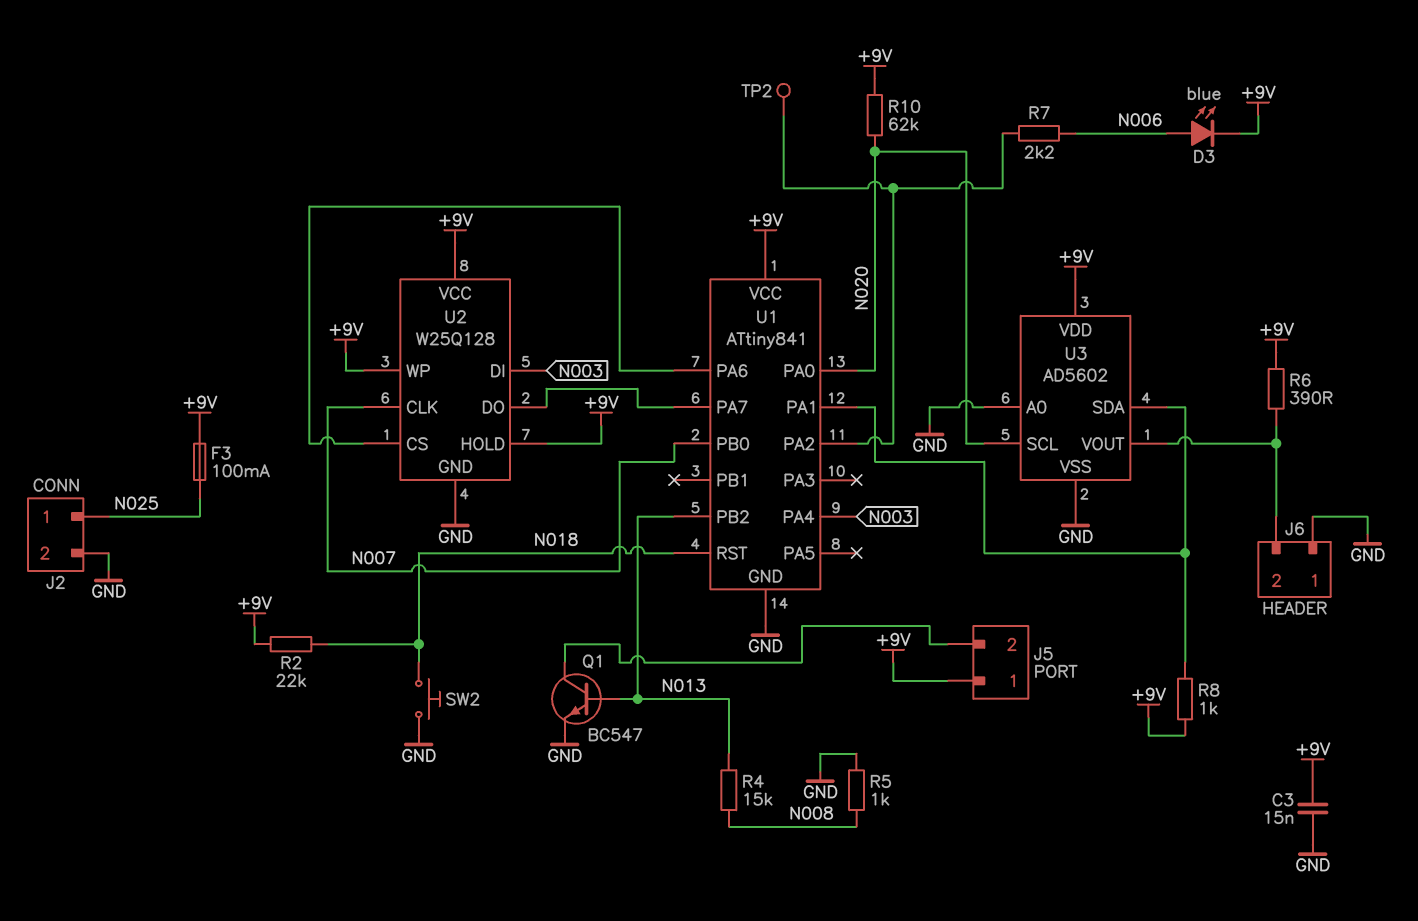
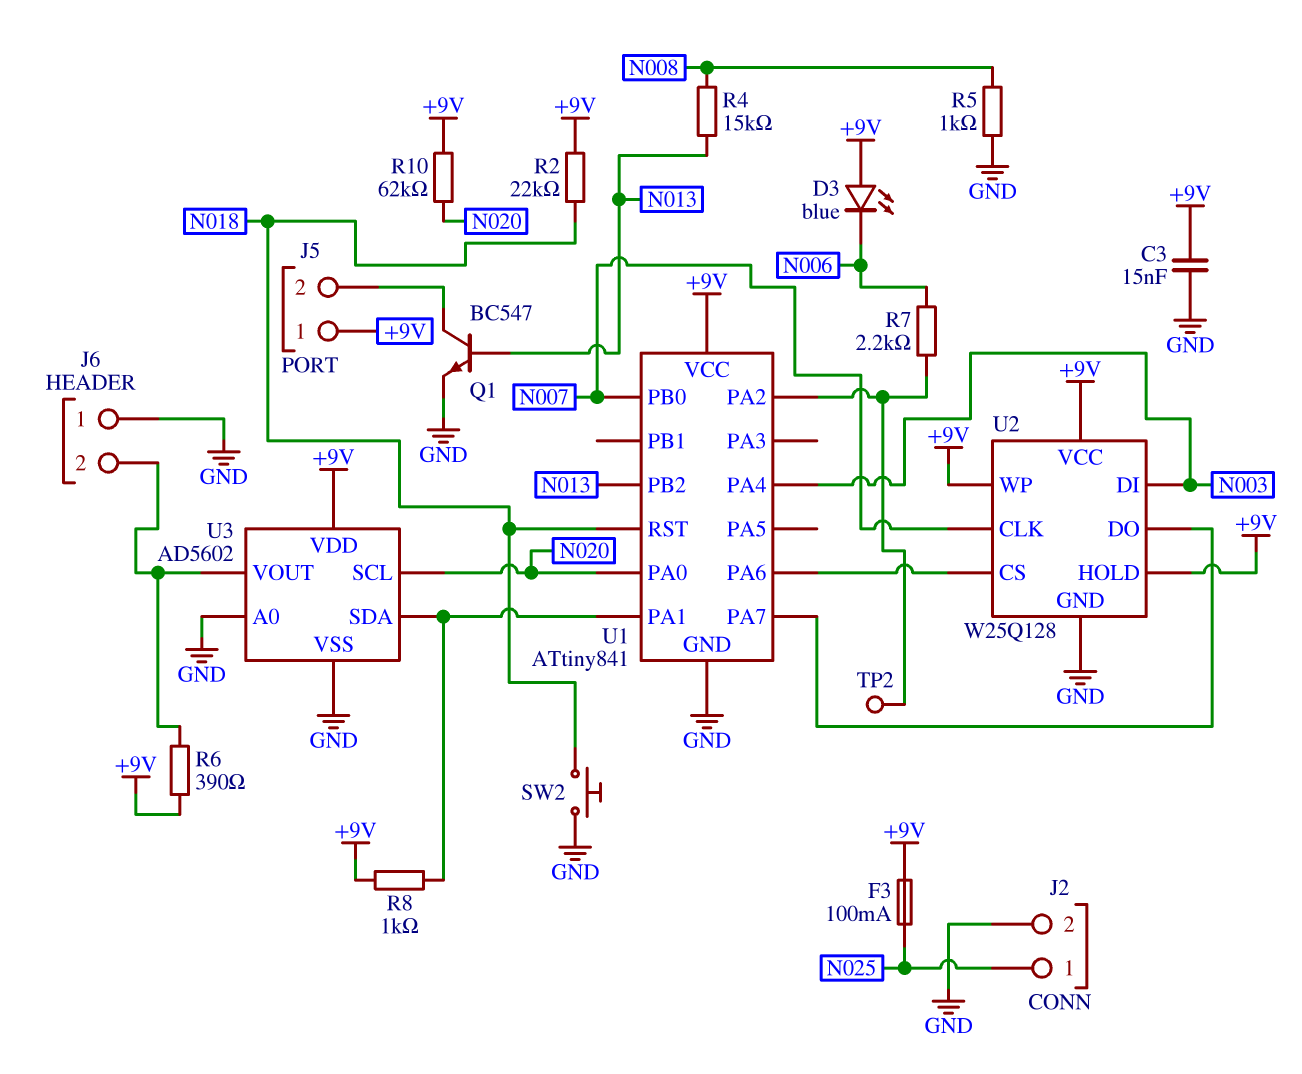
D3: LED blue (A N006, K +9V) -> LED blue (A +9V, K N006)

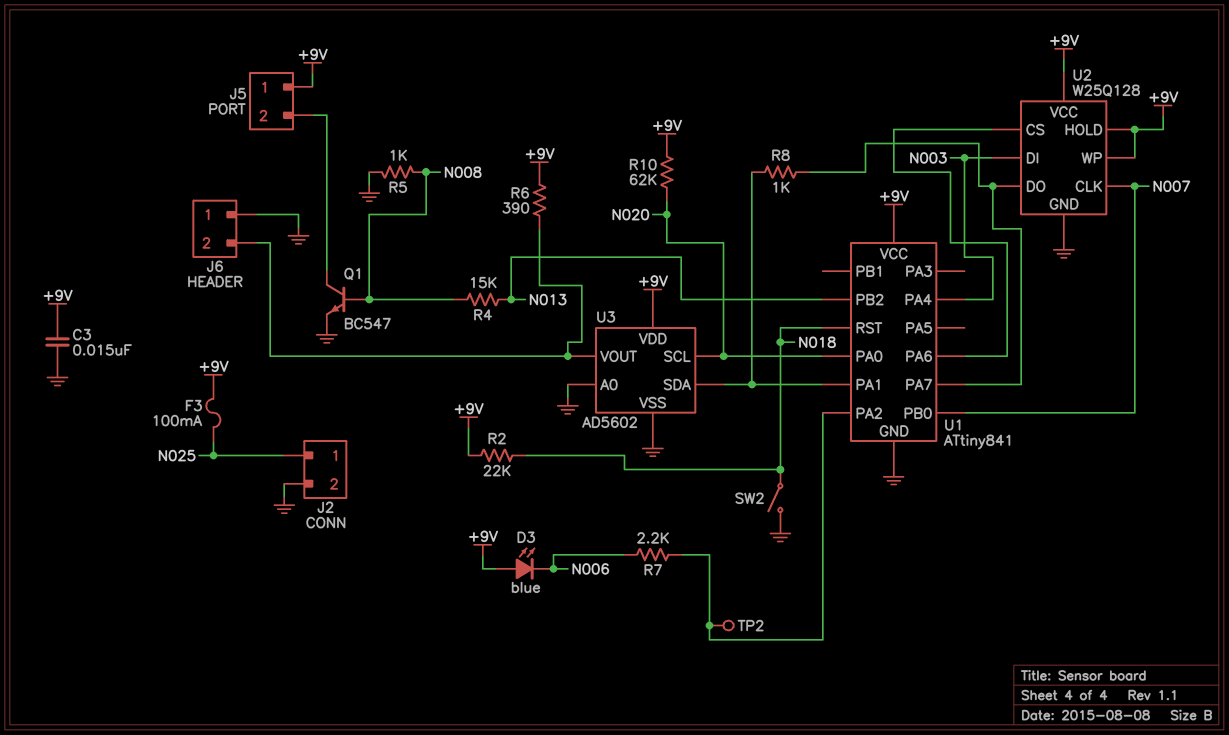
Q1: NPN BC547 (B N013, C J5/2, E GND) -> NPN BC547 (B N008, C J5/2, E GND)
R8: 1k (+9V, U1/PA1) -> 1k (U1/PA1, U1/PA7)
SW2: button (GND, N018) -> switch (GND, N018)

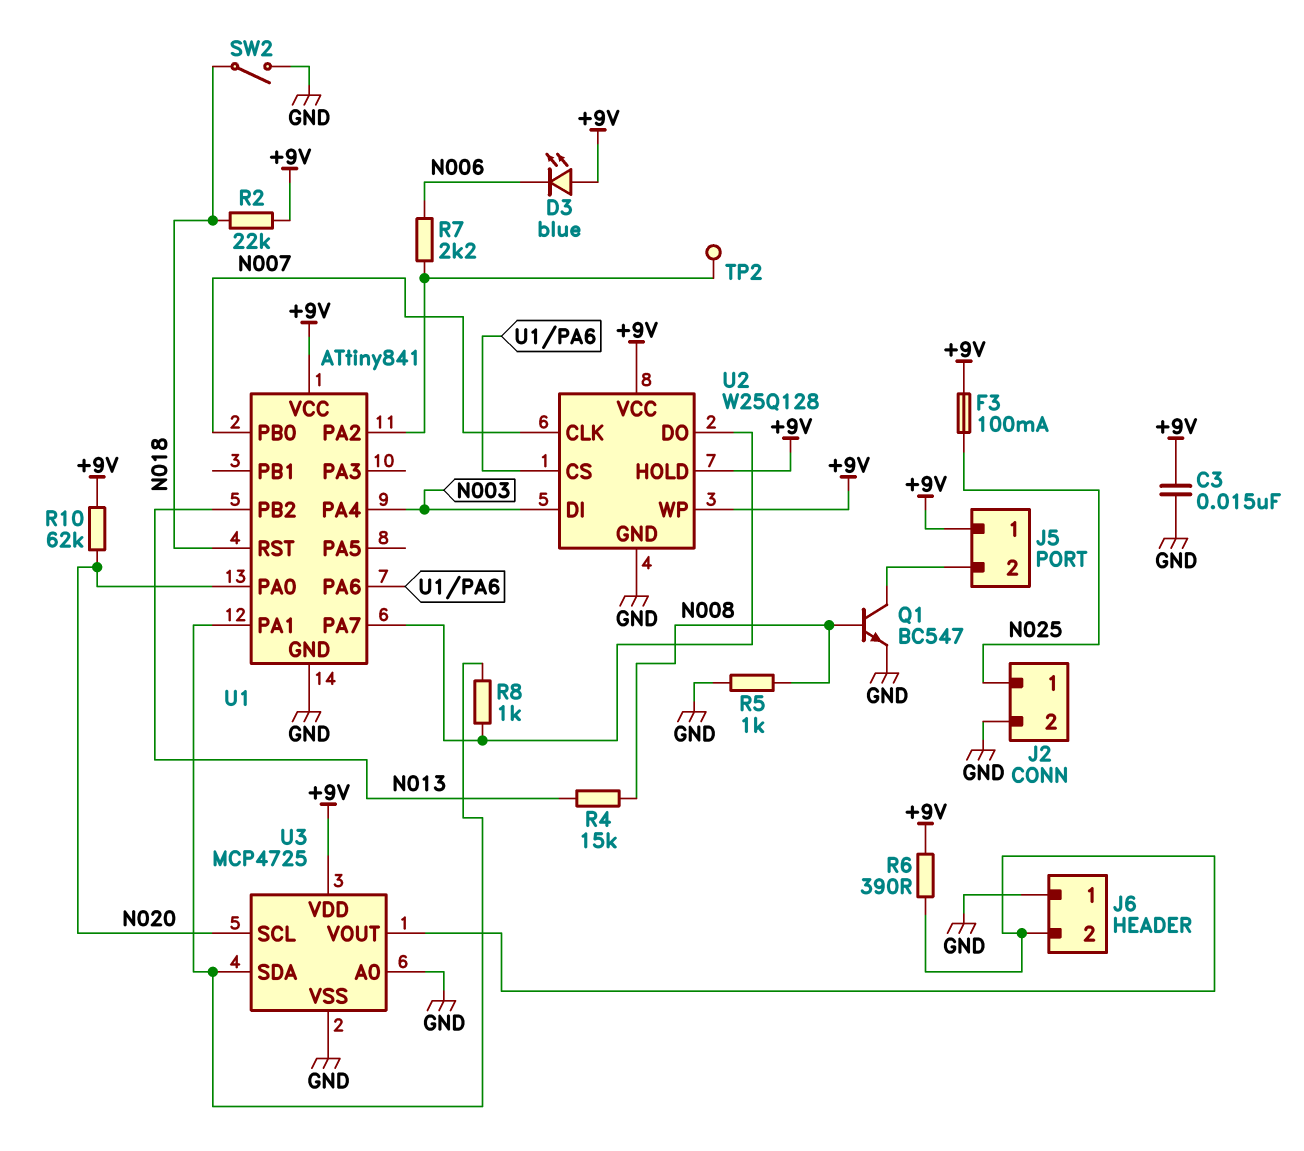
U3: AD5602 -> MCP4725

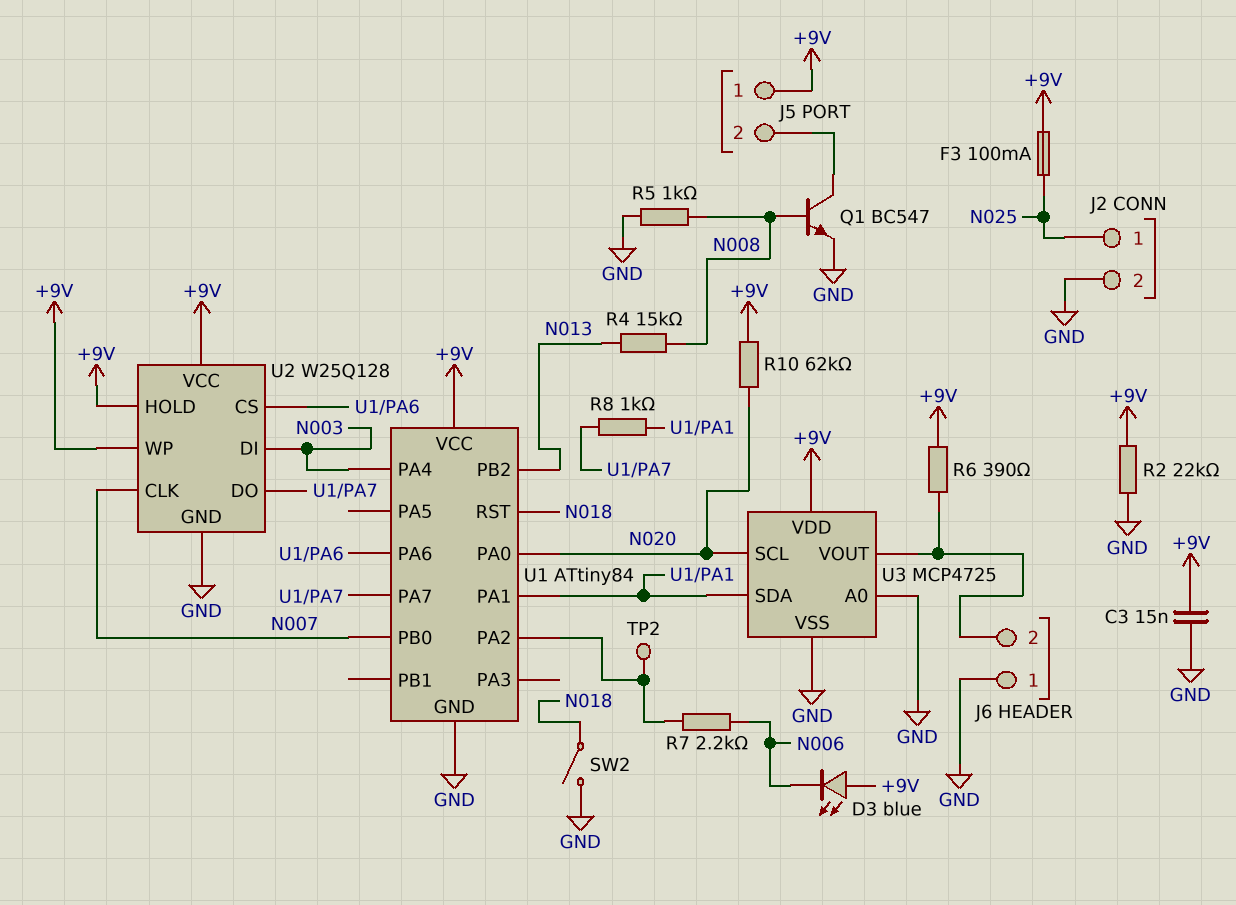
R2: 22k (+9V, N018) -> 22k (+9V, GND)
U1: ATtiny841 -> ATtiny84

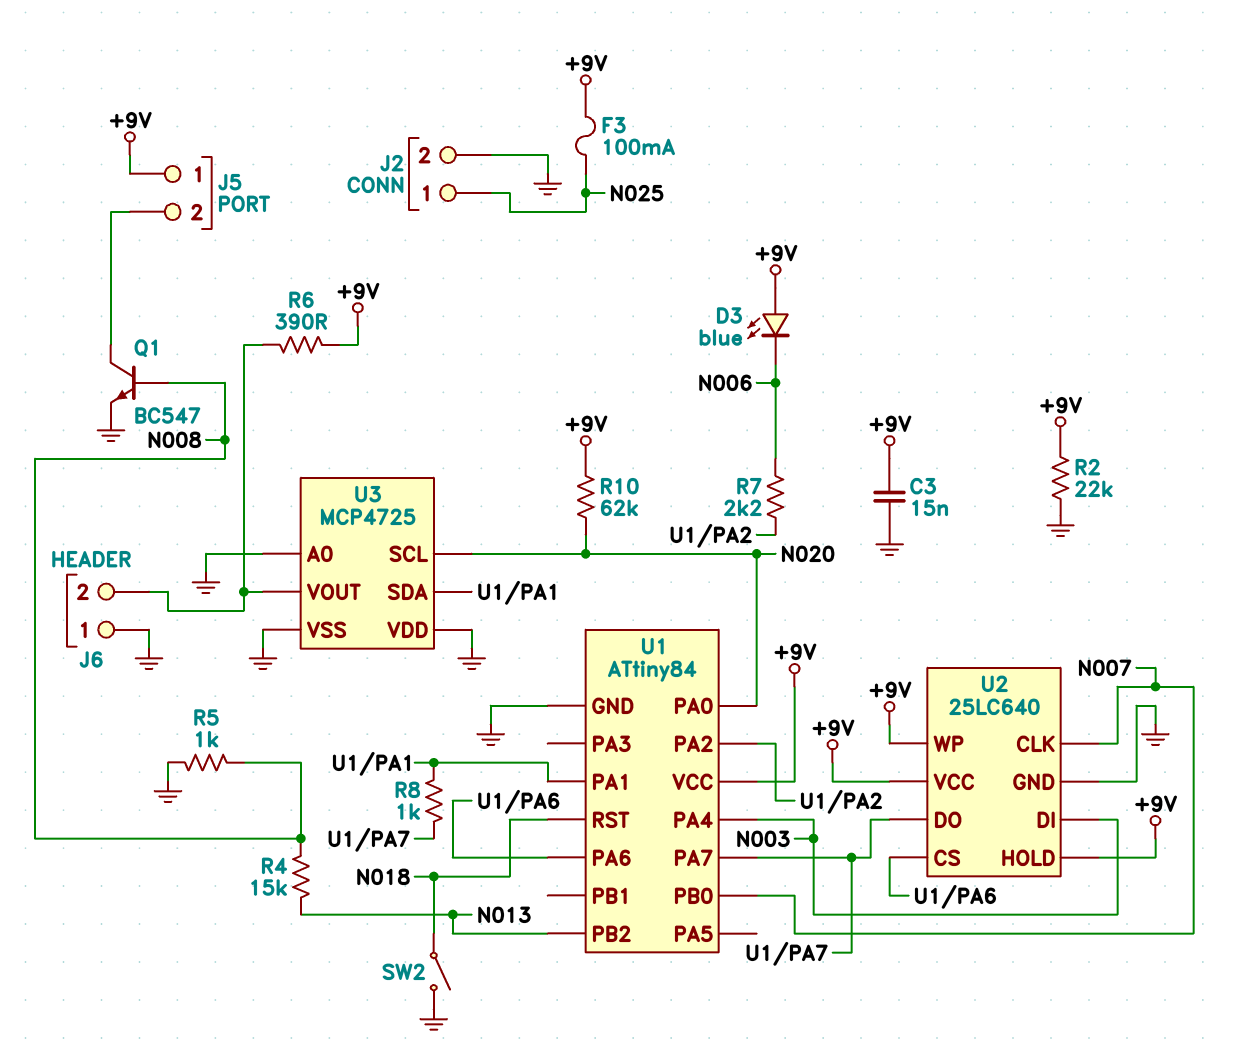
TP2: test point (U1/PA2) -> none
U2: W25Q128 -> 25LC640
U3 pin VDD: +9V -> GND

